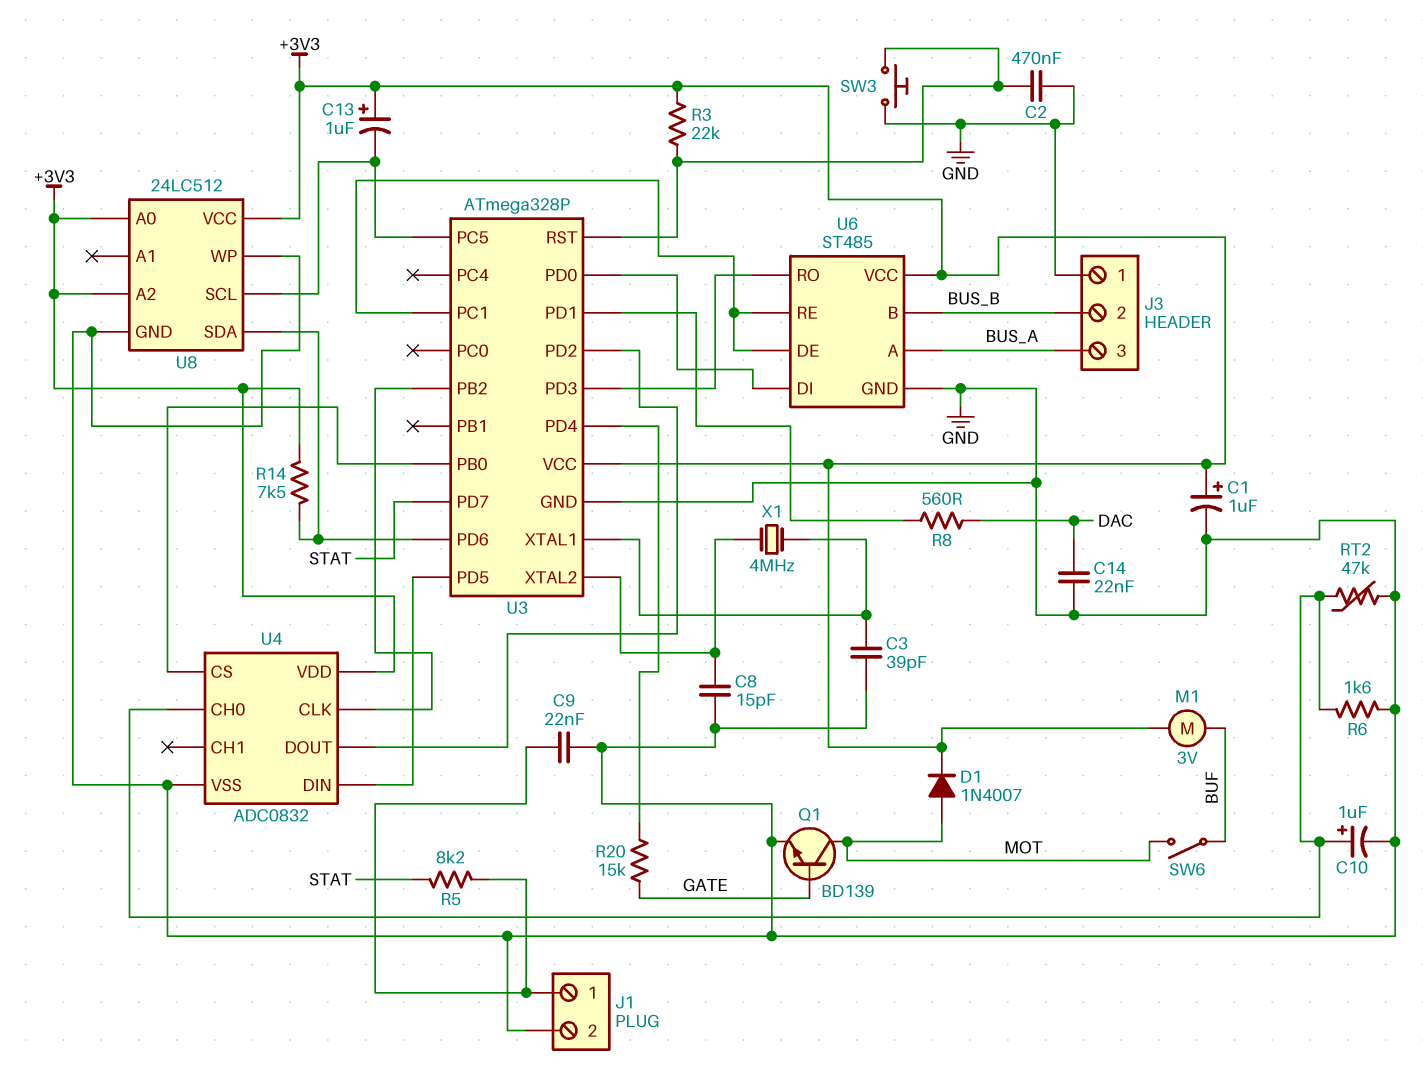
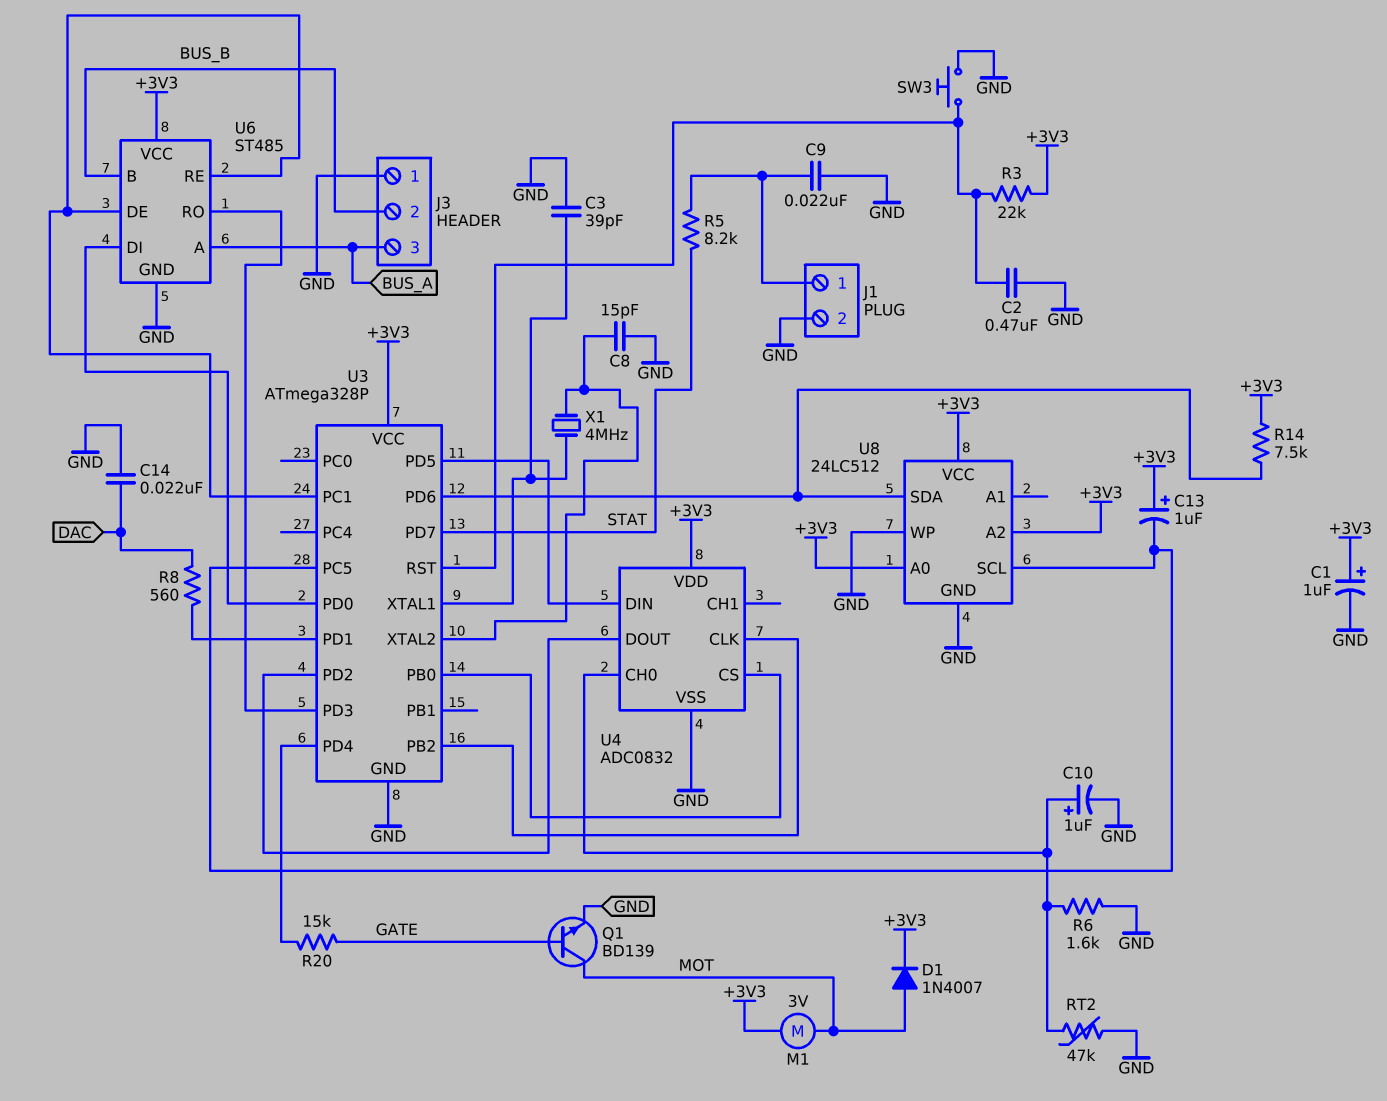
M1: motor 3V (+3V3, BUF) -> motor 3V (+3V3, MOT)
SW6: switch (BUF, MOT) -> none

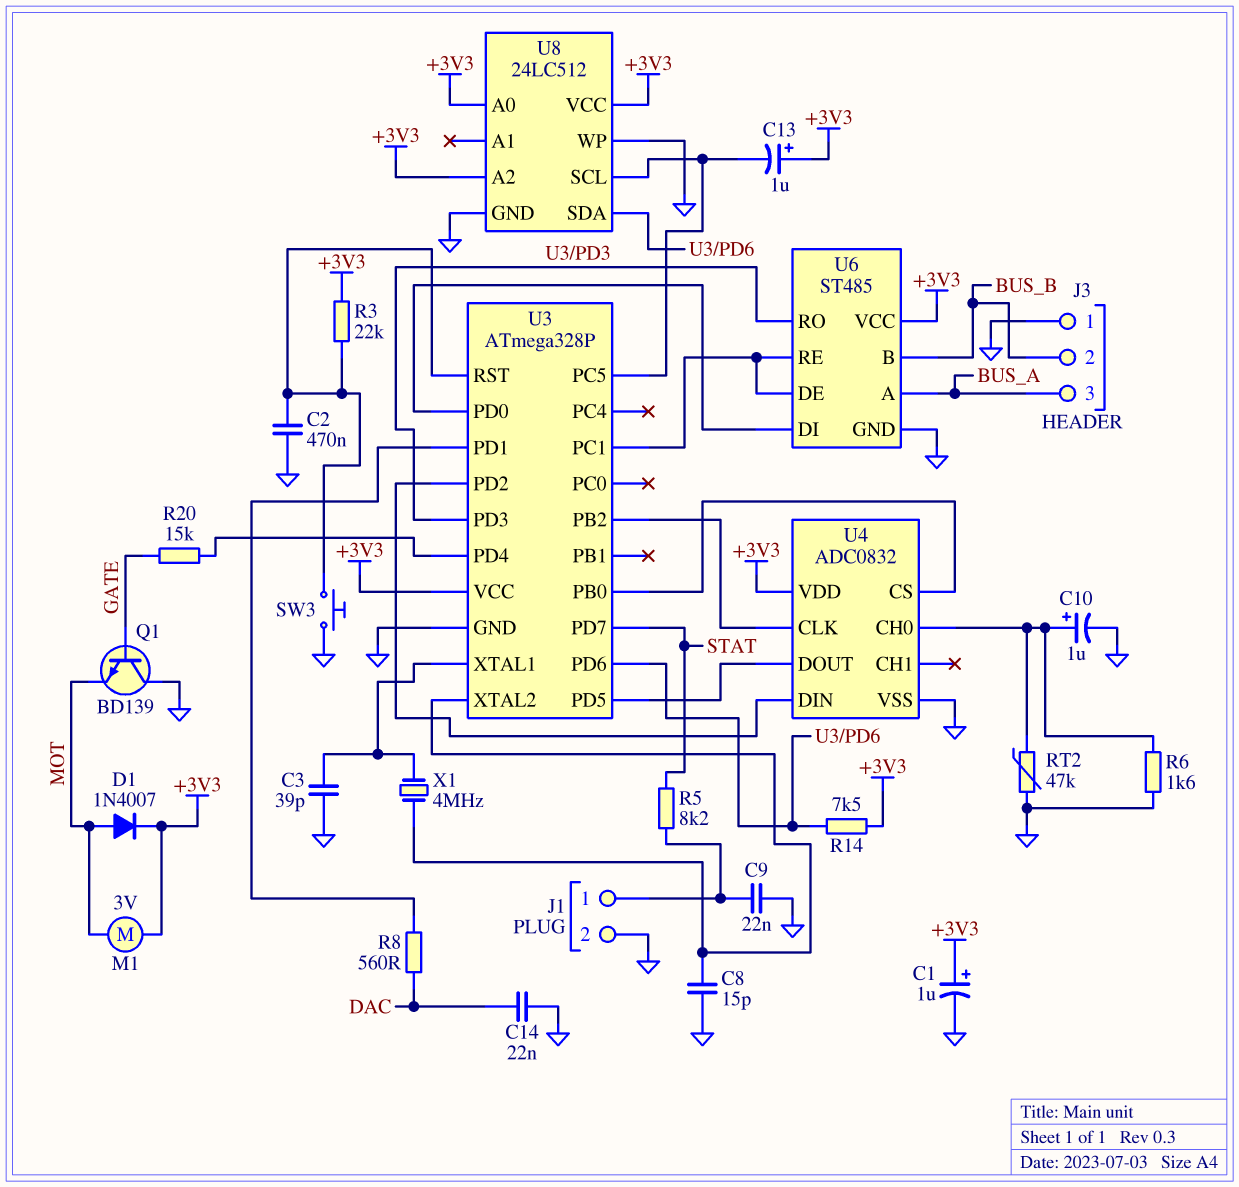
Q1: NPN BD139 (B GATE, C MOT, E GND) -> NPN BD139 (B GATE, C GND, E MOT)
U4 pin DIN: U3/PD5 -> U3/PD2
U4 pin DOUT: U3/PD2 -> U3/PD5

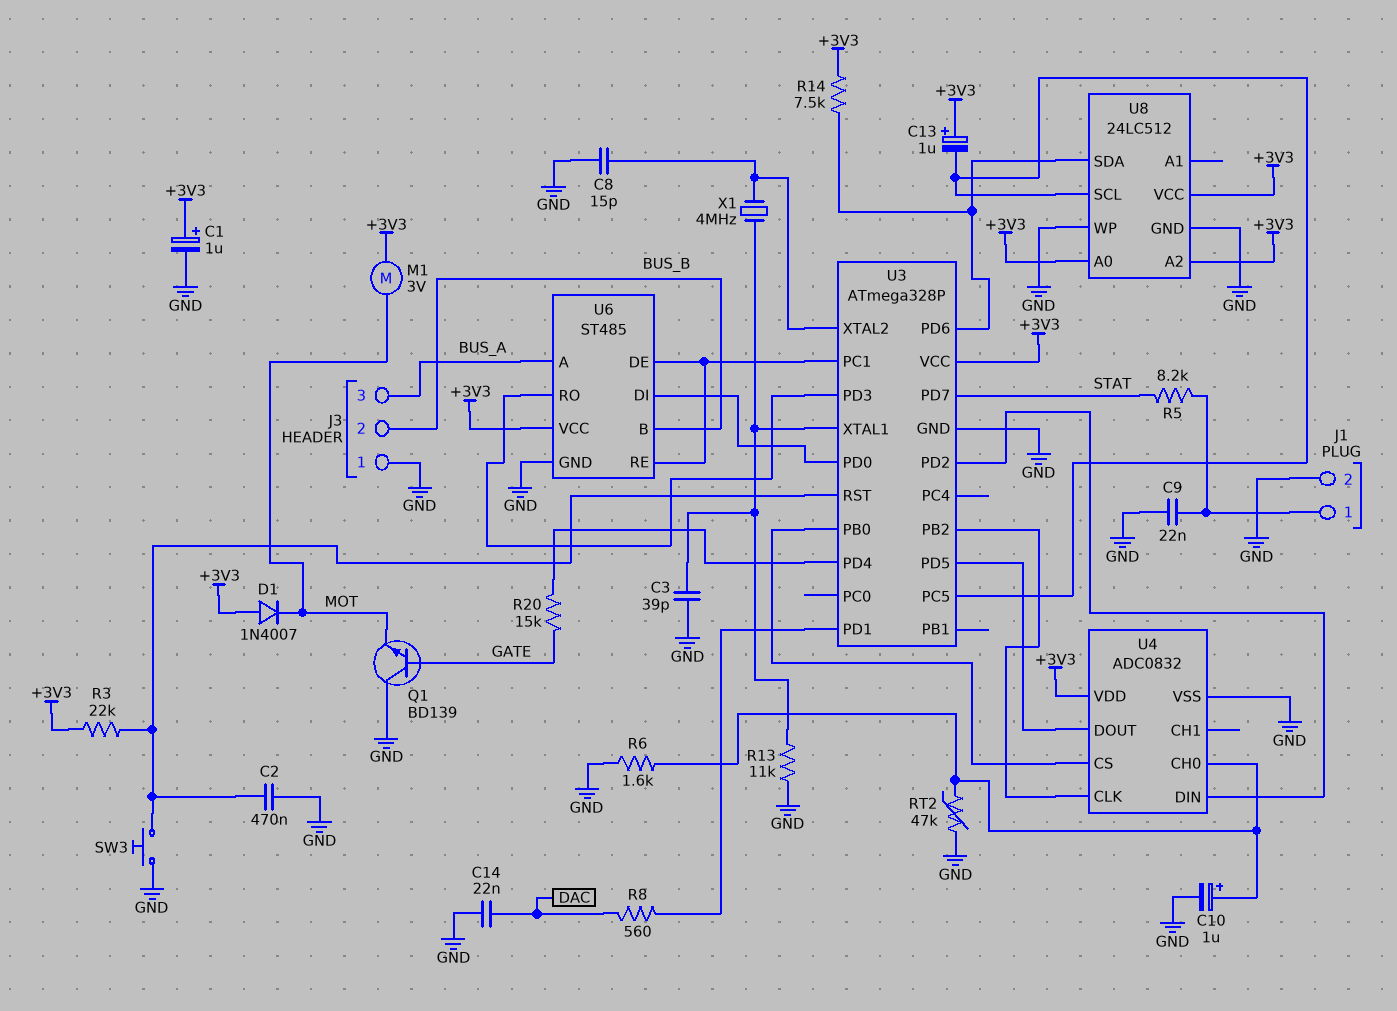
D1: diode 1N4007 (A MOT, K +3V3) -> diode 1N4007 (A +3V3, K MOT)
R13: none -> 11k (GND, U3/XTAL1)

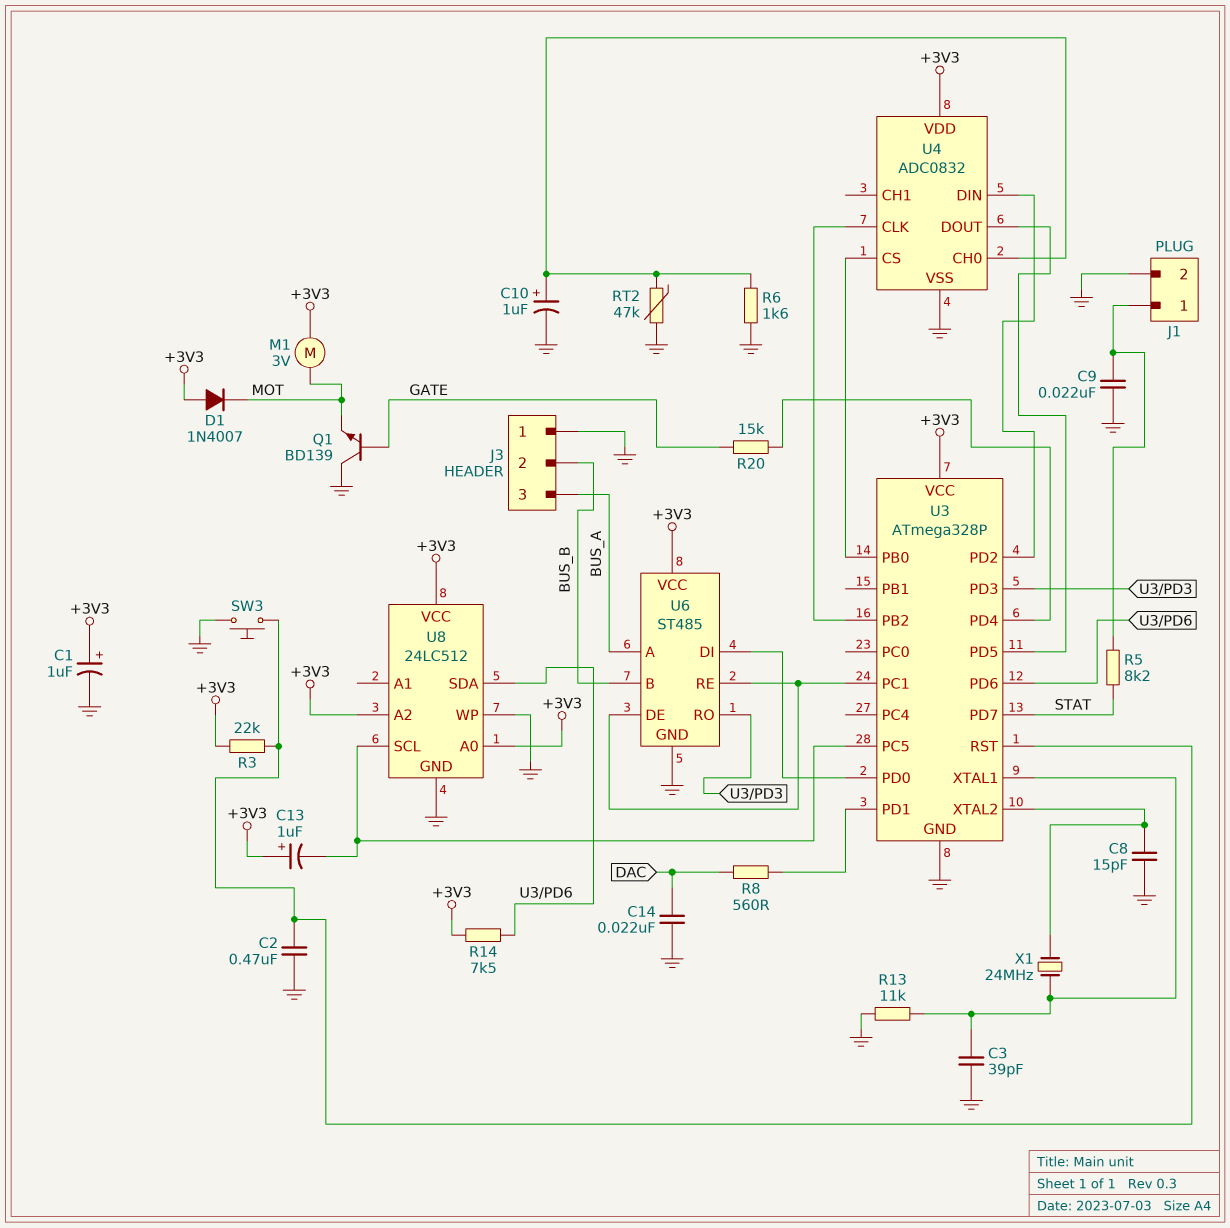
X1: 4MHz (U3/XTAL1, U3/XTAL2) -> 24MHz (U3/XTAL1, U3/XTAL2)

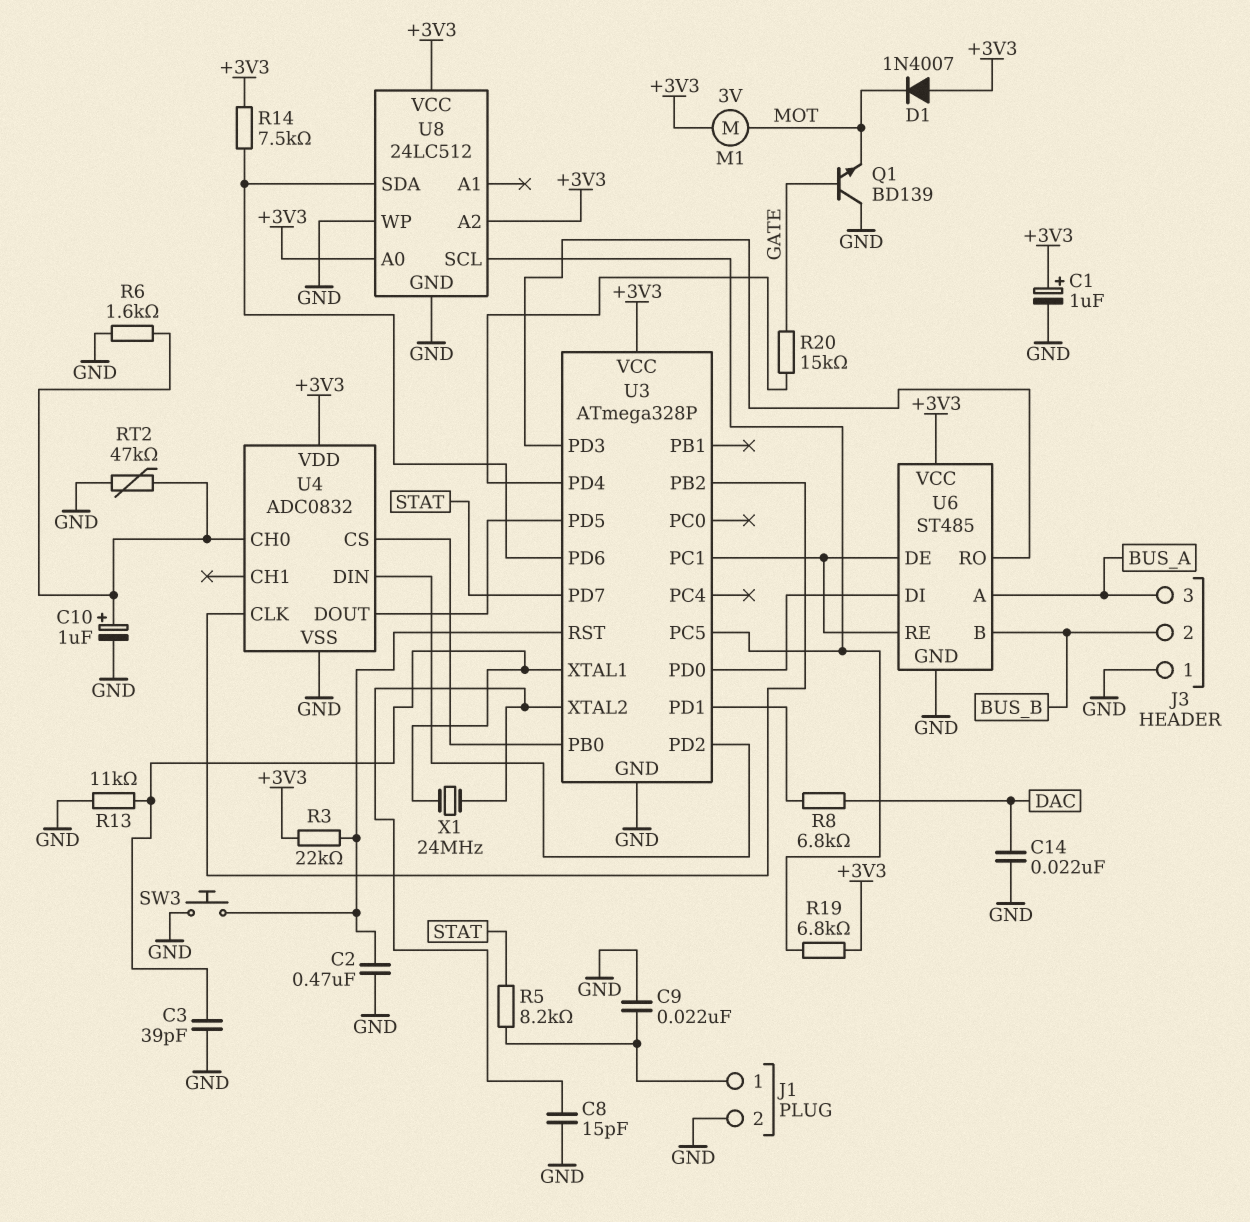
C13: 1uF (plus +3V3, minus U3/PC5) -> none
R8: 560 (DAC, U3/PD1) -> 6.8k (DAC, U3/PD1)
R19: none -> 6.8k (+3V3, U3/PC5)

